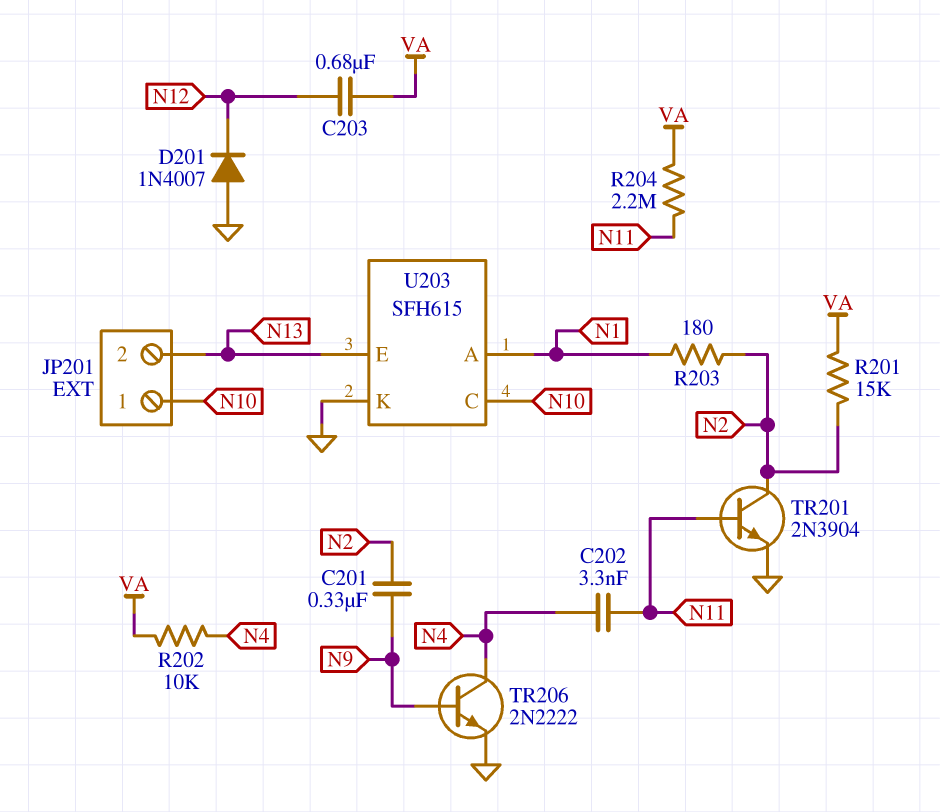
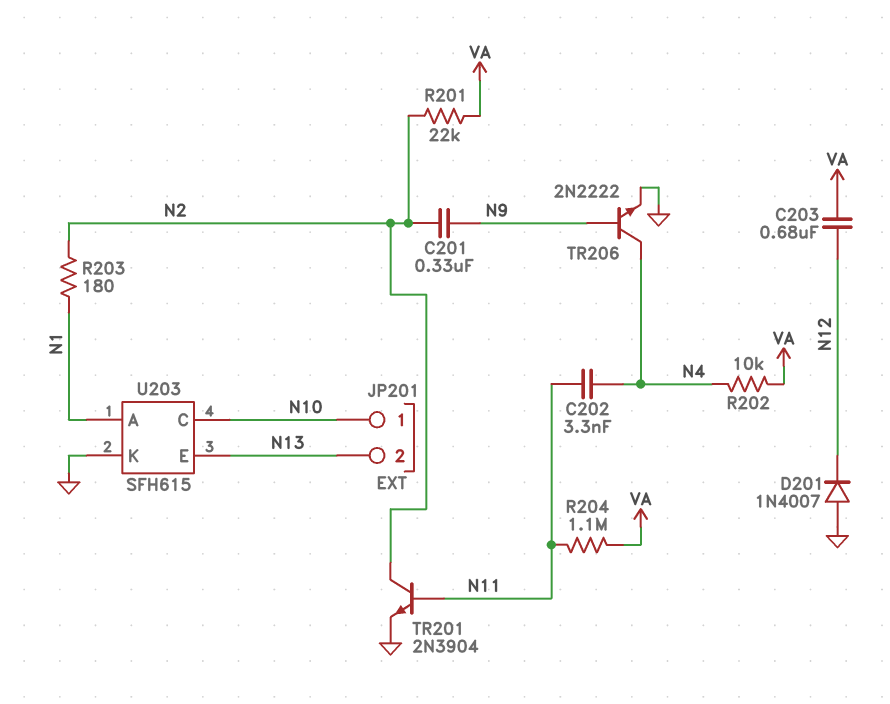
R201: 15k (N2, VA) -> 22k (N2, VA)
R204: 2.2M (N11, VA) -> 1.1M (N11, VA)

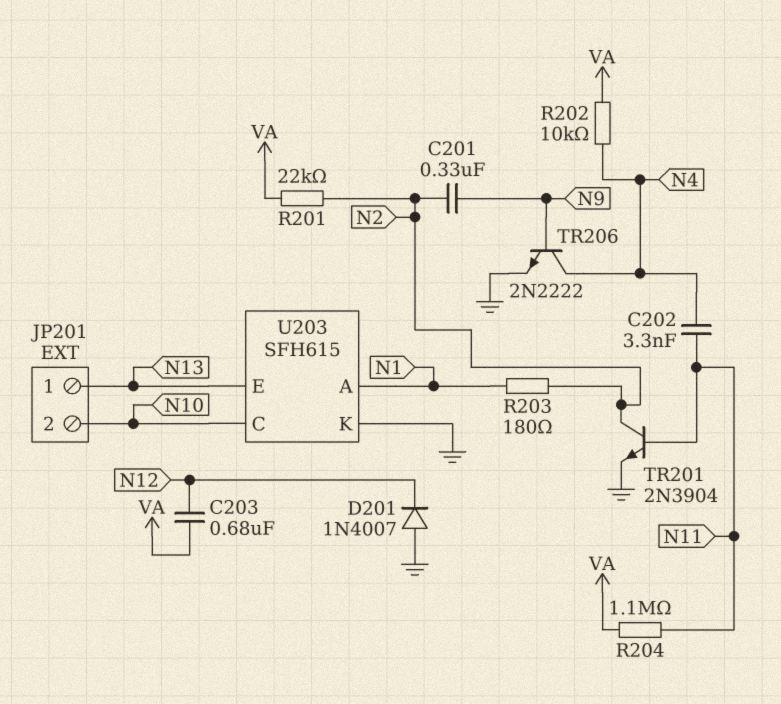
JP201 pin 1: N10 -> N13
JP201 pin 2: N13 -> N10

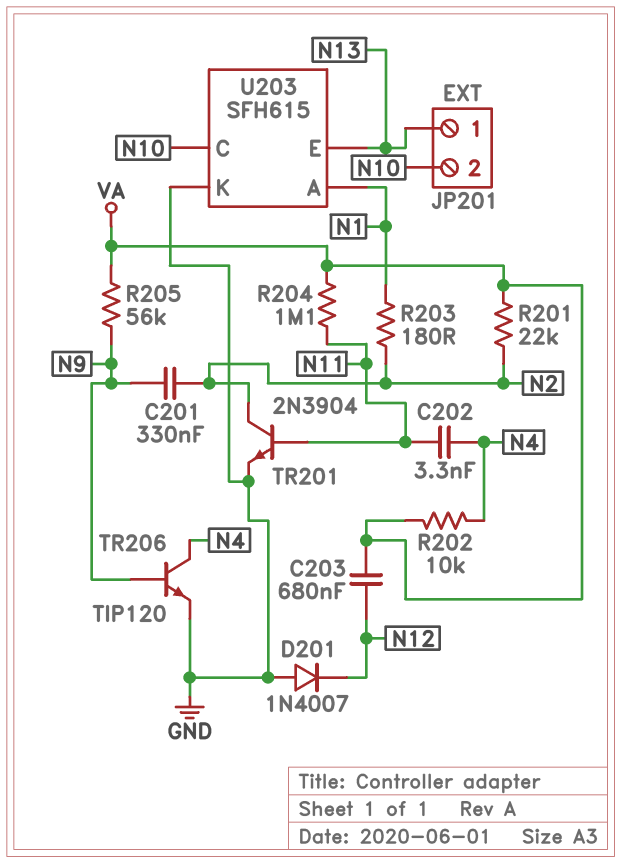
R205: none -> 56k (N9, VA)
TR206: NPN 2N2222 (B N9, C N4, E GND) -> NPN TIP120 (B N9, C N4, E GND)

